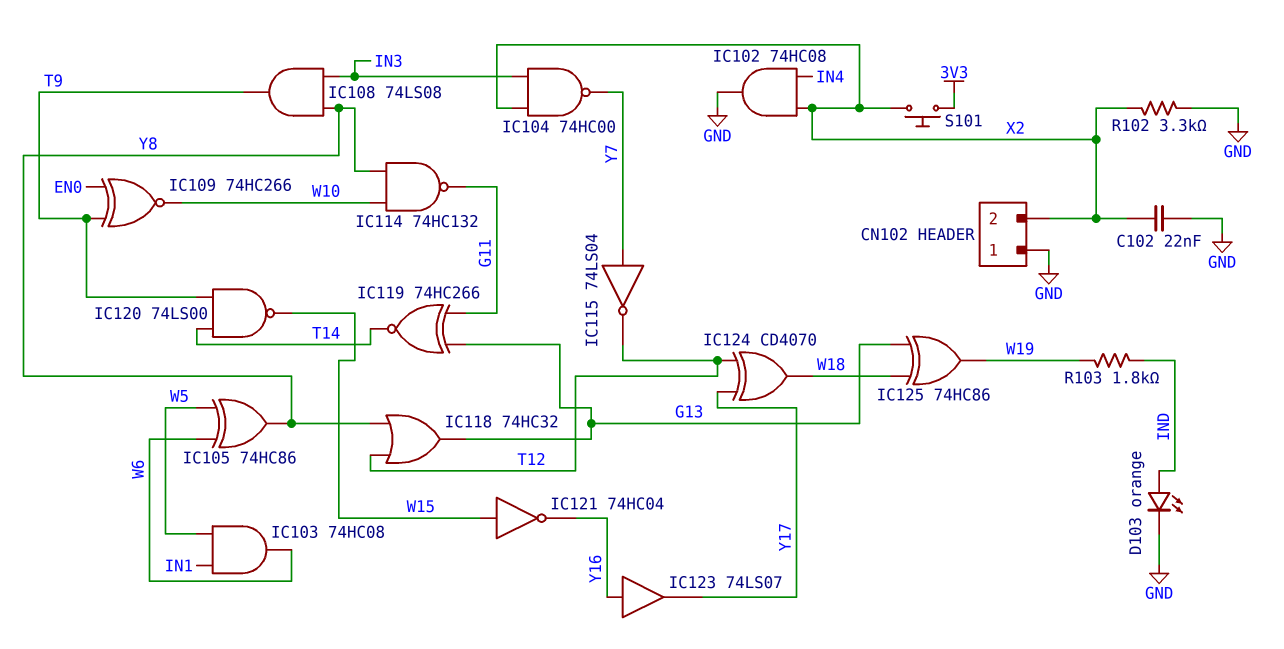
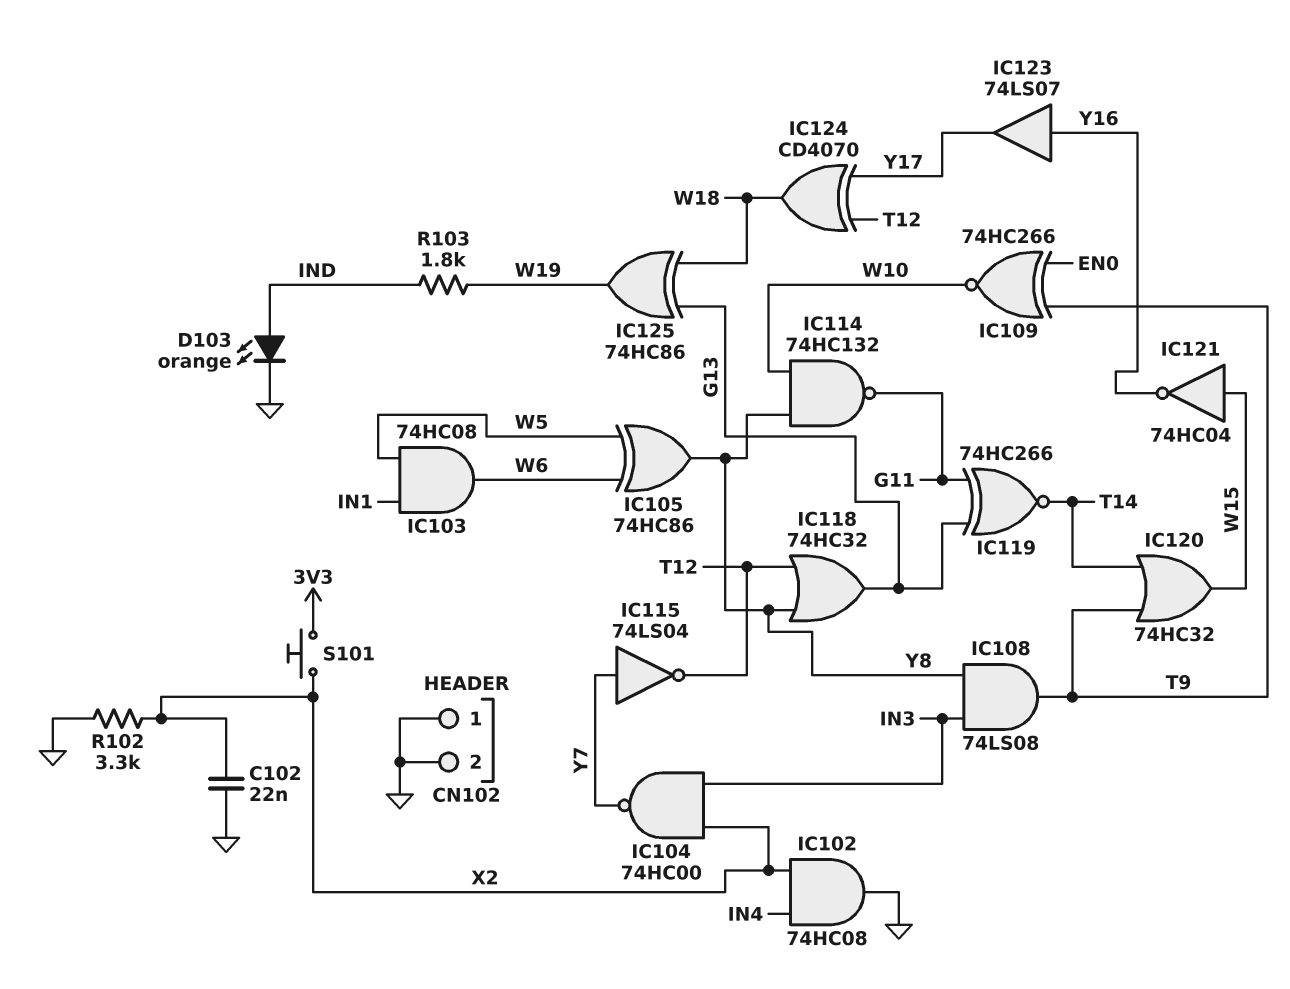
CN102 pin 2: X2 -> GND
IC120: NAND 74LS00 (in T9, in T14, out W15) -> OR 74HC32 (in T9, in T14, out W15)

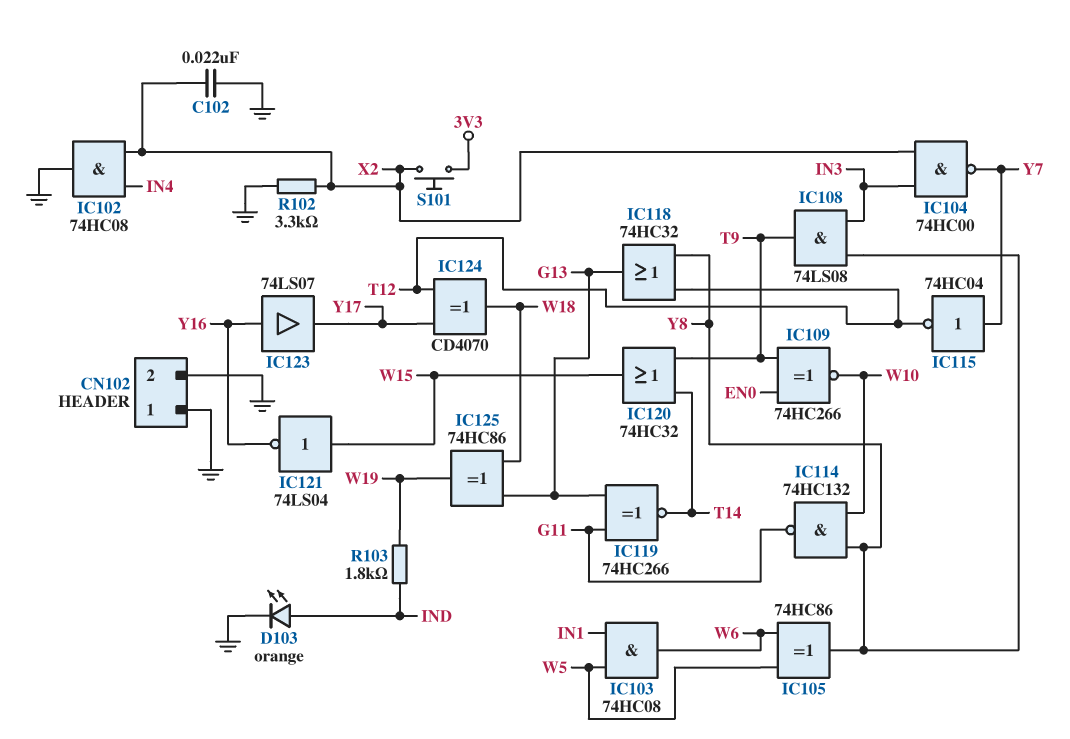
IC115: NOT 74LS04 (in Y7, out T12) -> NOT 74HC04 (in Y7, out T12)
IC121: NOT 74HC04 (in W15, out Y16) -> NOT 74LS04 (in W15, out Y16)

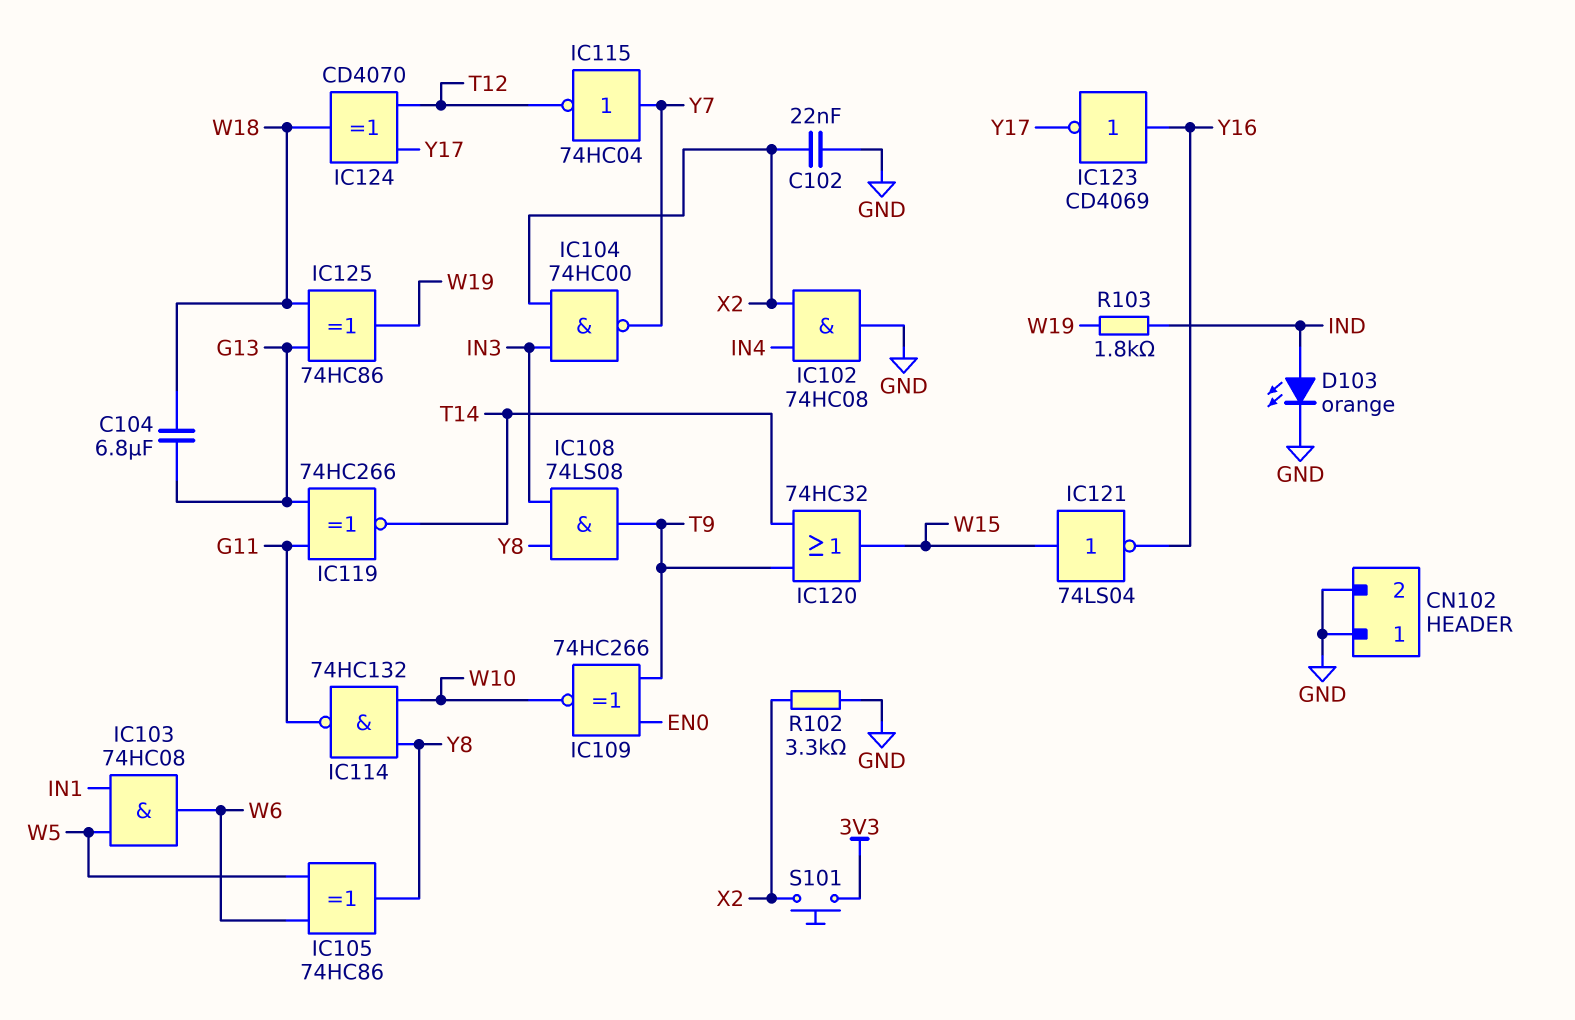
C104: none -> 6.8uF (G13, W18)
IC118: OR 74HC32 (in T12, in Y8, out G13) -> none
IC123: buffer 74LS07 (in Y16, out Y17) -> NOT CD4069 (in Y16, out Y17)

